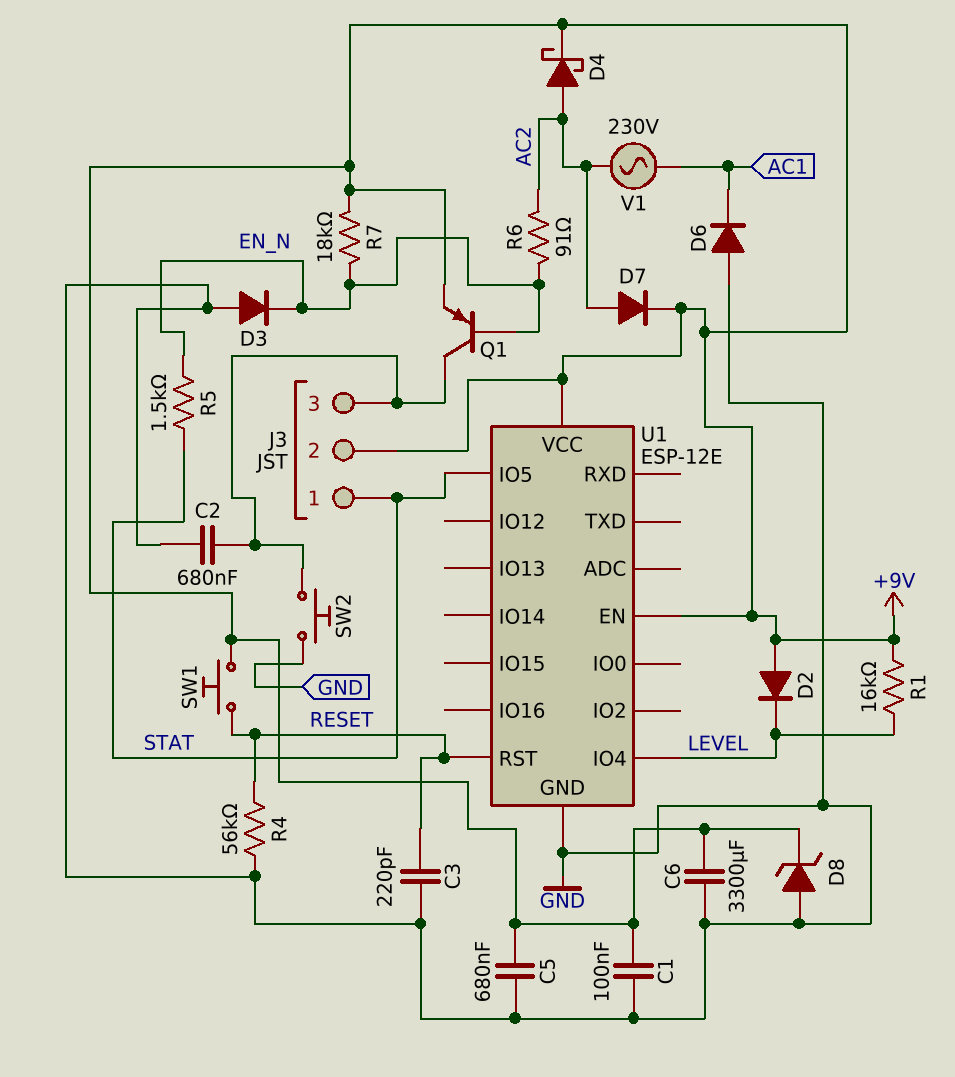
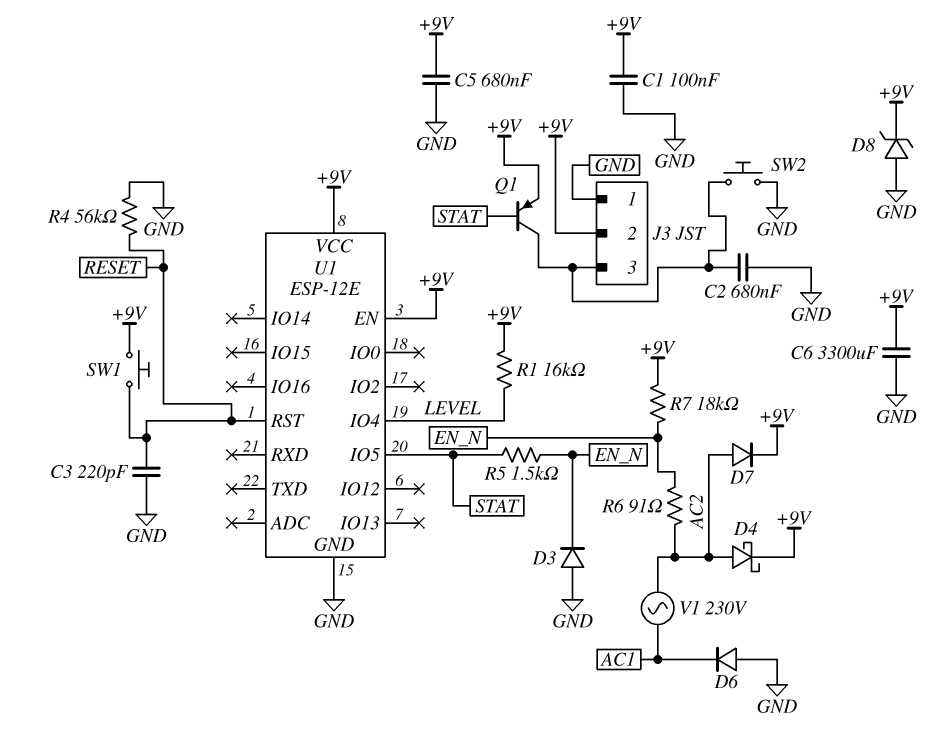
D2: diode (A +9V, K LEVEL) -> none
J3 pin 1: STAT -> GND
Q1: PNP (B EN_N, C J3/3, E +9V) -> PNP (B STAT, C J3/3, E +9V)

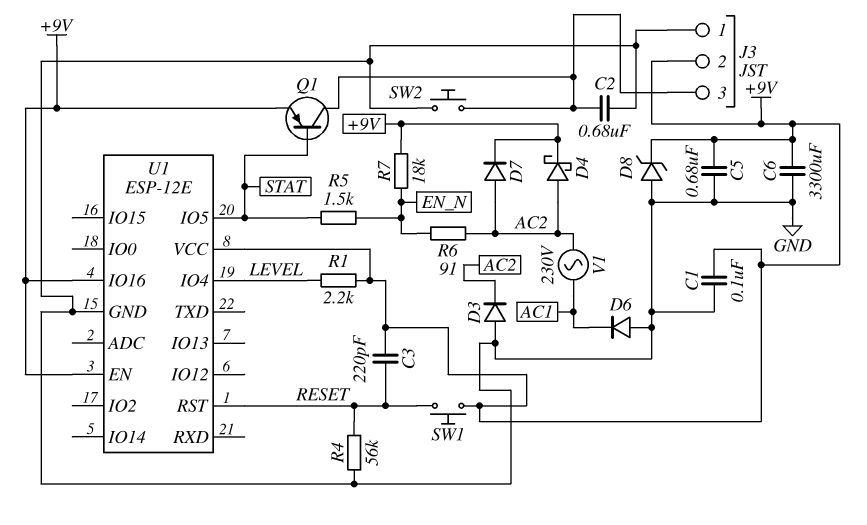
C3: 220pF (GND, RESET) -> 220pF (+9V, RESET)
D3: diode (A GND, K EN_N) -> diode (A GND, K AC2)
R1: 16k (+9V, LEVEL) -> 2.2k (+9V, LEVEL)
U1 pin IO16: none -> +9V

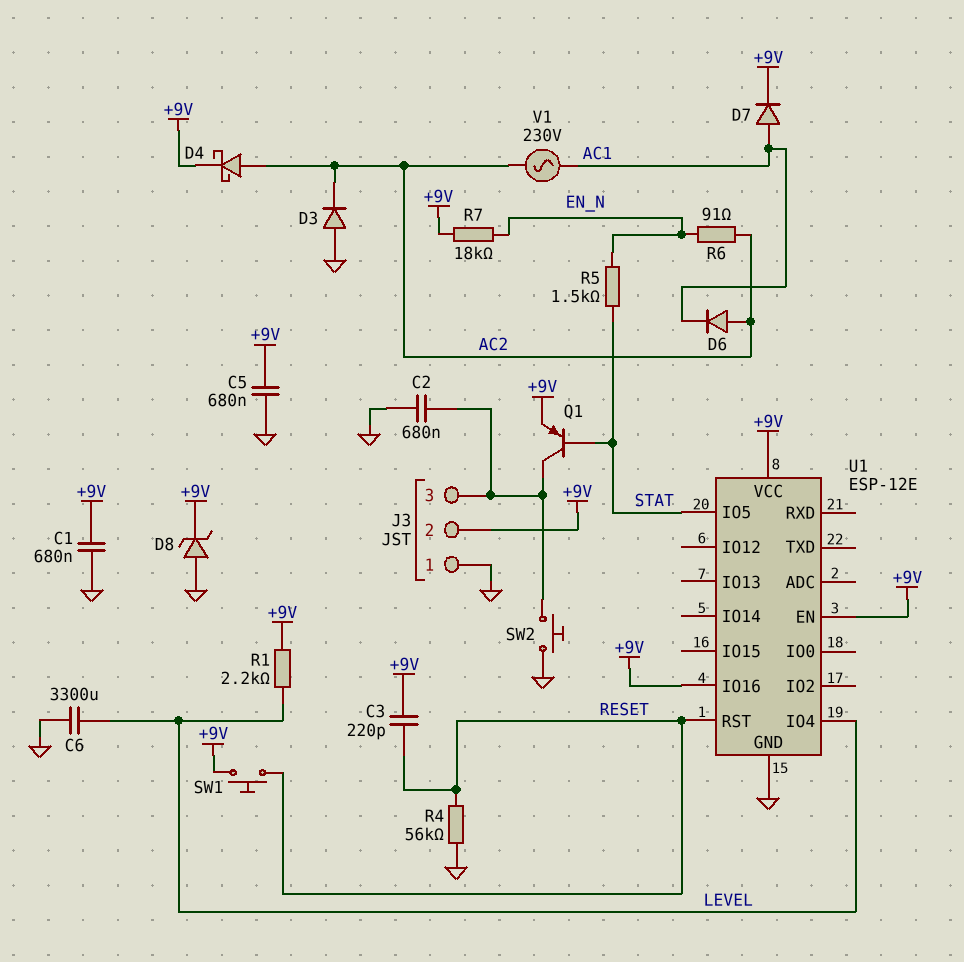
C1: 100nF (+9V, GND) -> 680nF (+9V, GND)
C6: 3300uF (+9V, GND) -> 3300uF (GND, LEVEL)
D6: diode (A GND, K AC1) -> diode (A AC2, K AC1)
D7: diode (A AC2, K +9V) -> diode (A AC1, K +9V)

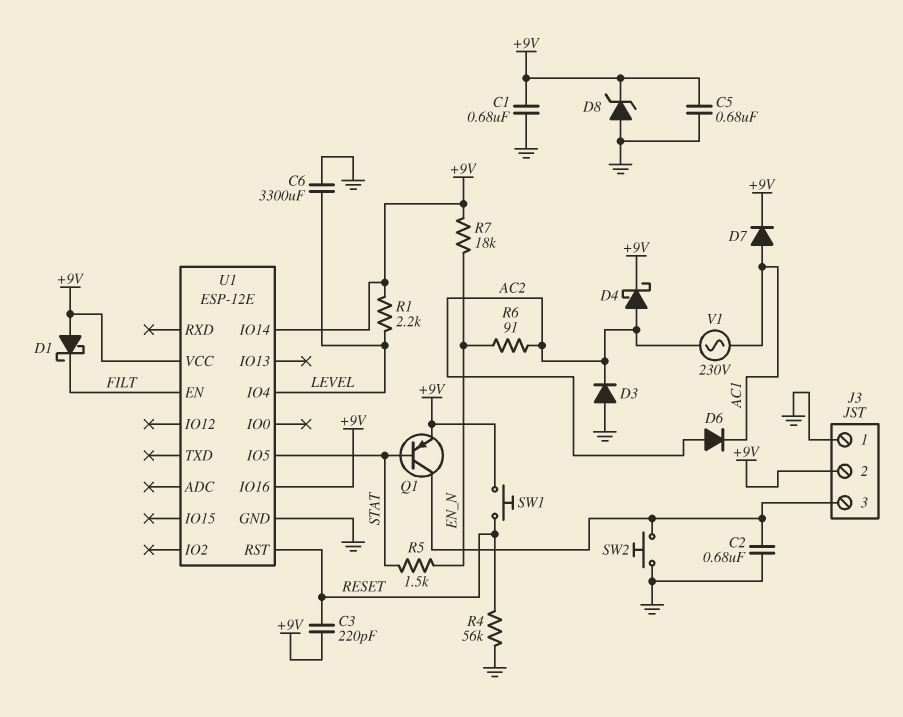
D1: none -> schottky (A +9V, K FILT)
U1 pin EN: +9V -> FILT
U1 pin IO14: none -> +9V

